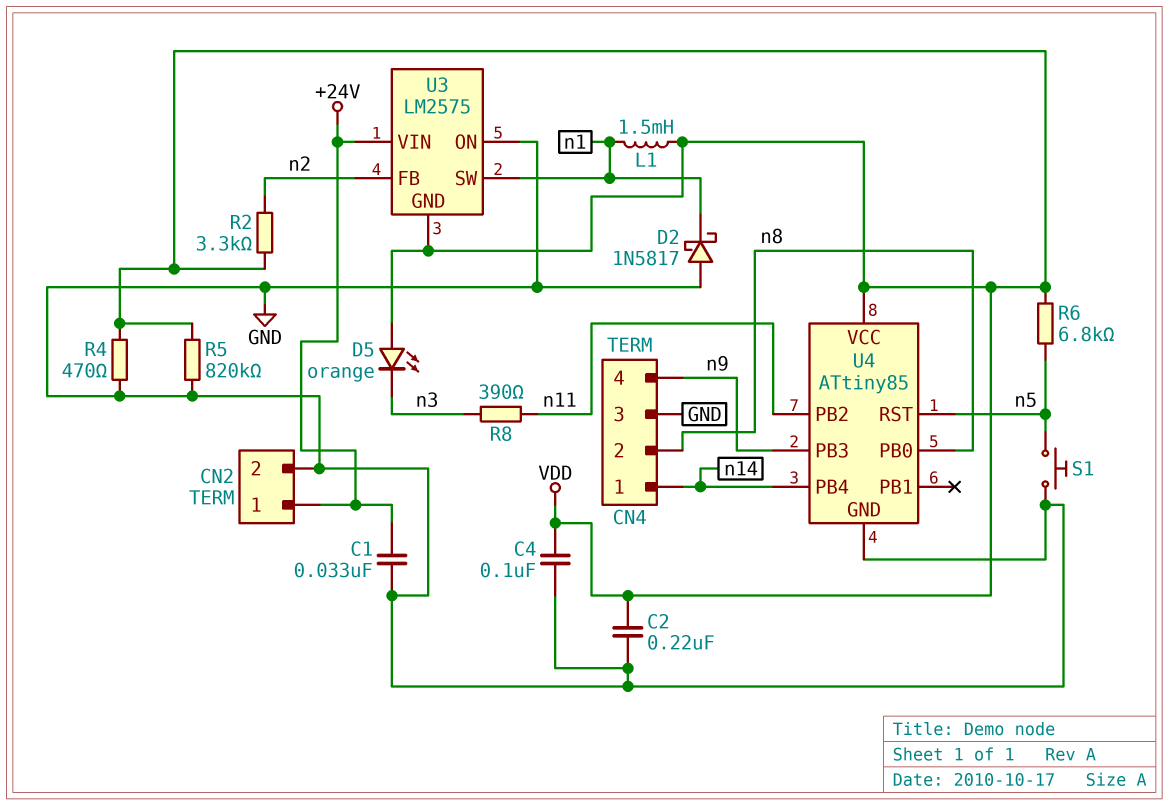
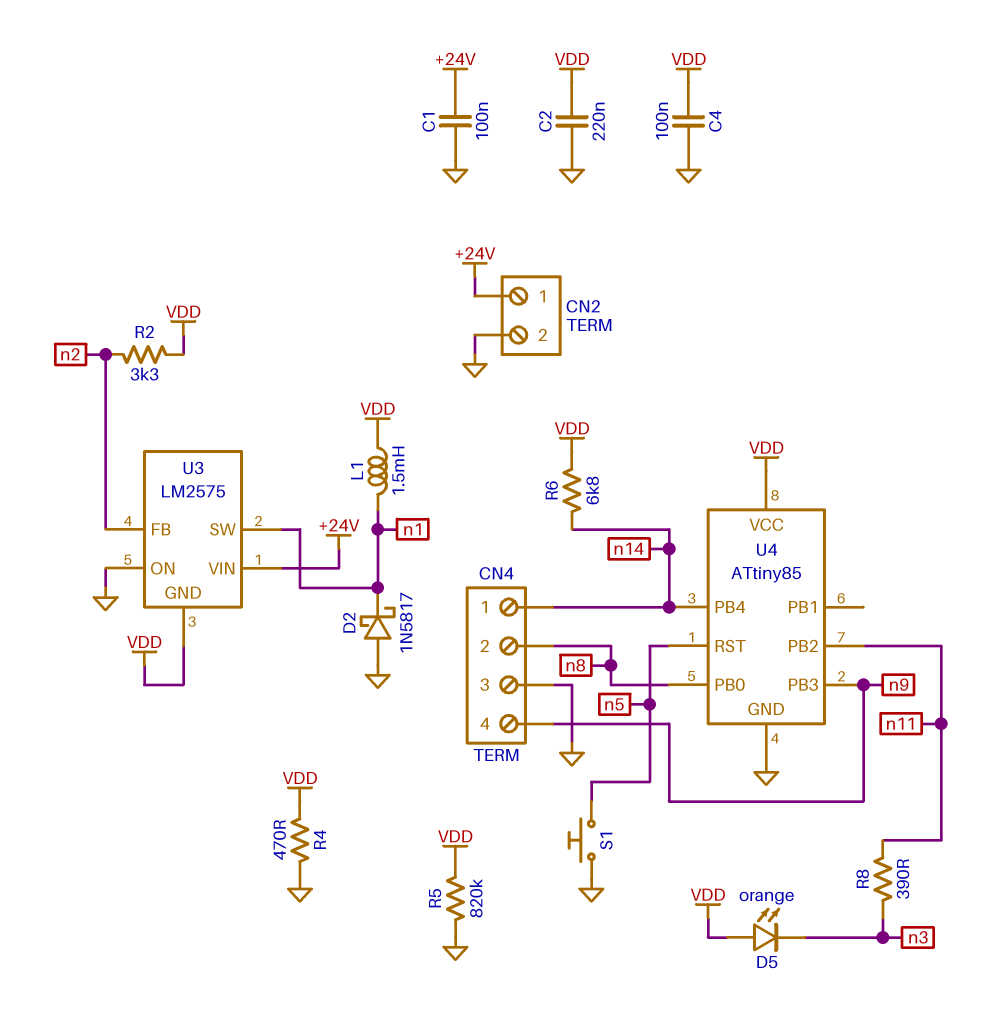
C1: 33nF (+24V, GND) -> 100nF (+24V, GND)
R6: 6.8k (VDD, n5) -> 6.8k (VDD, n14)

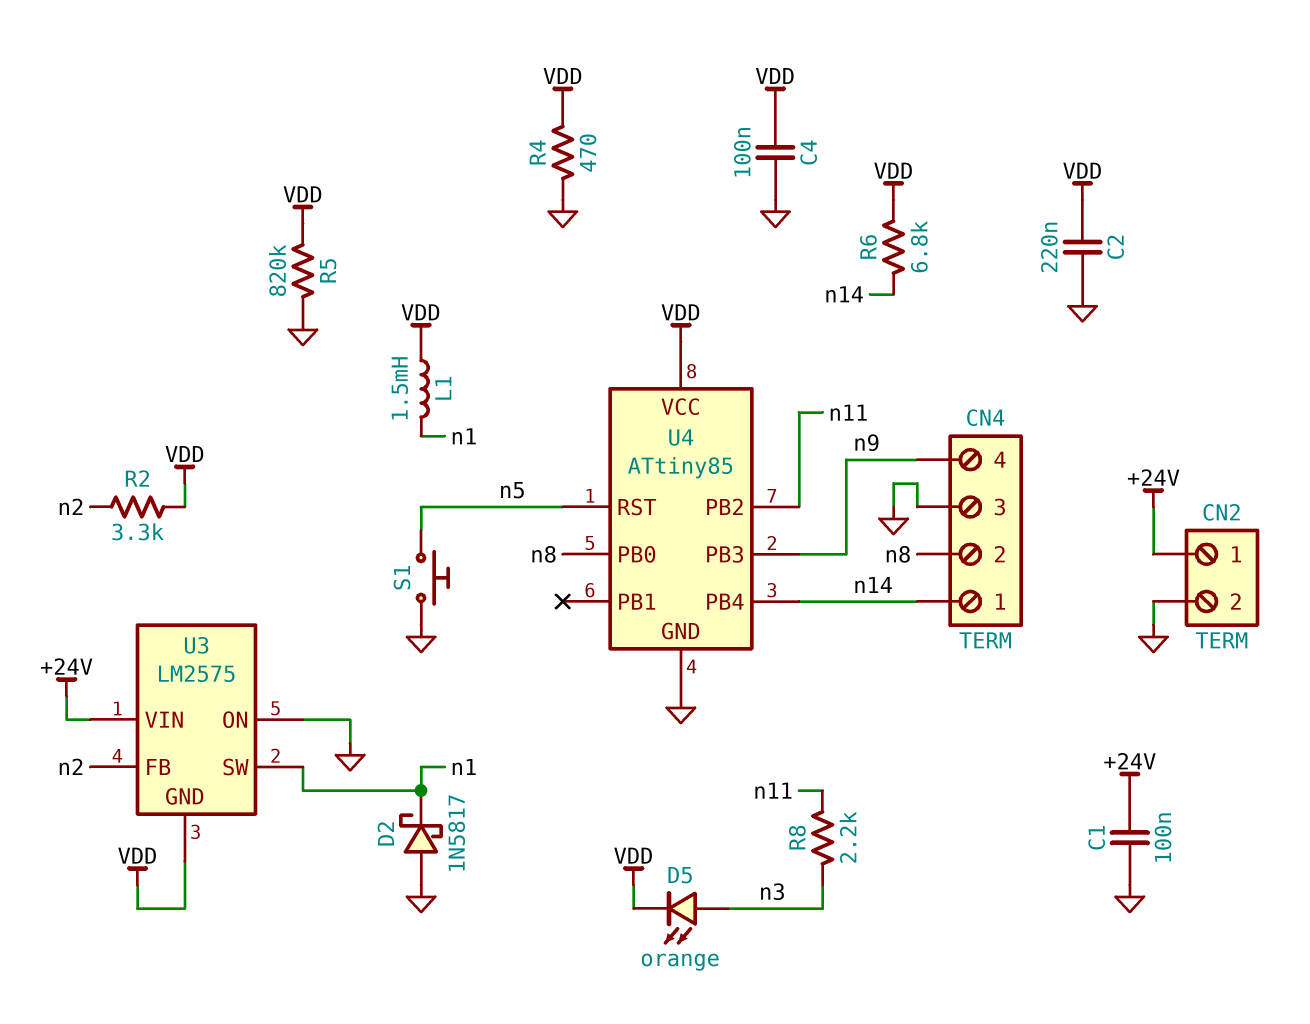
D5: LED orange (A VDD, K n3) -> LED orange (A n3, K VDD)
R8: 390 (n3, n11) -> 2.2k (n3, n11)

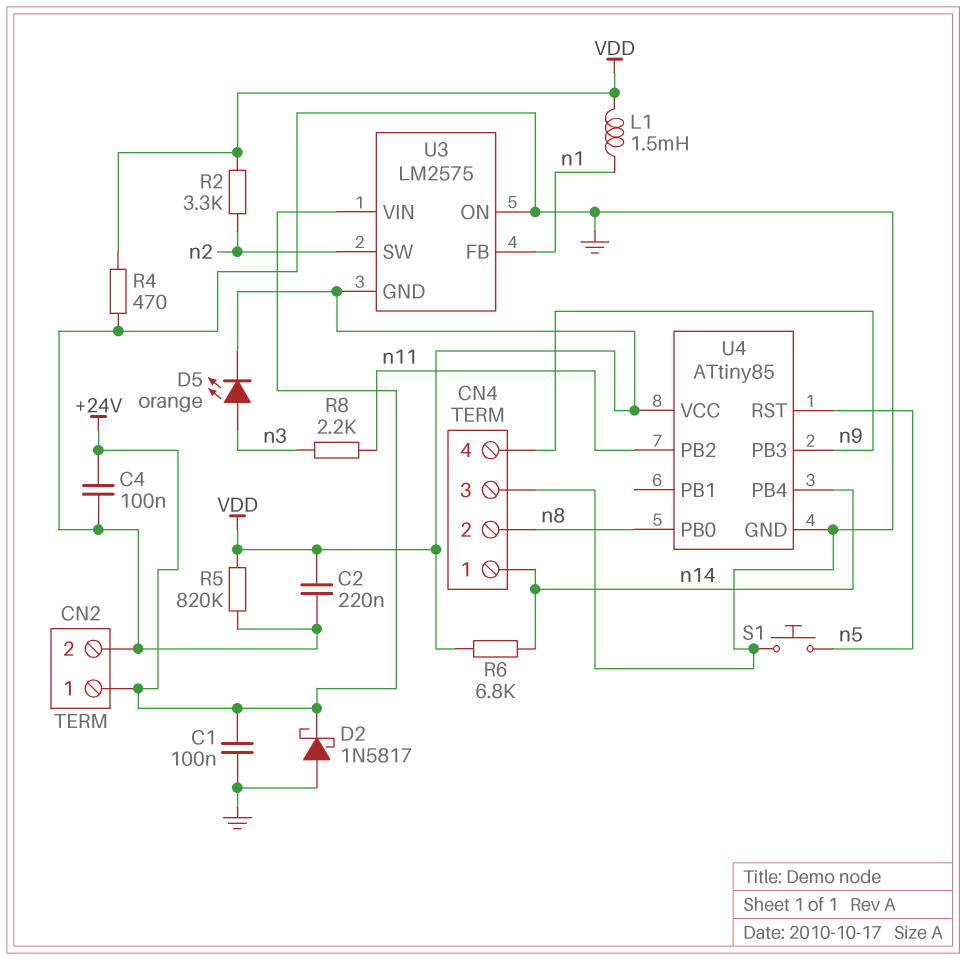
C4: 100nF (GND, VDD) -> 100nF (+24V, GND)
D2: schottky 1N5817 (A GND, K n1) -> schottky 1N5817 (A GND, K +24V)
U3 pin FB: n2 -> n1
U3 pin SW: n1 -> n2

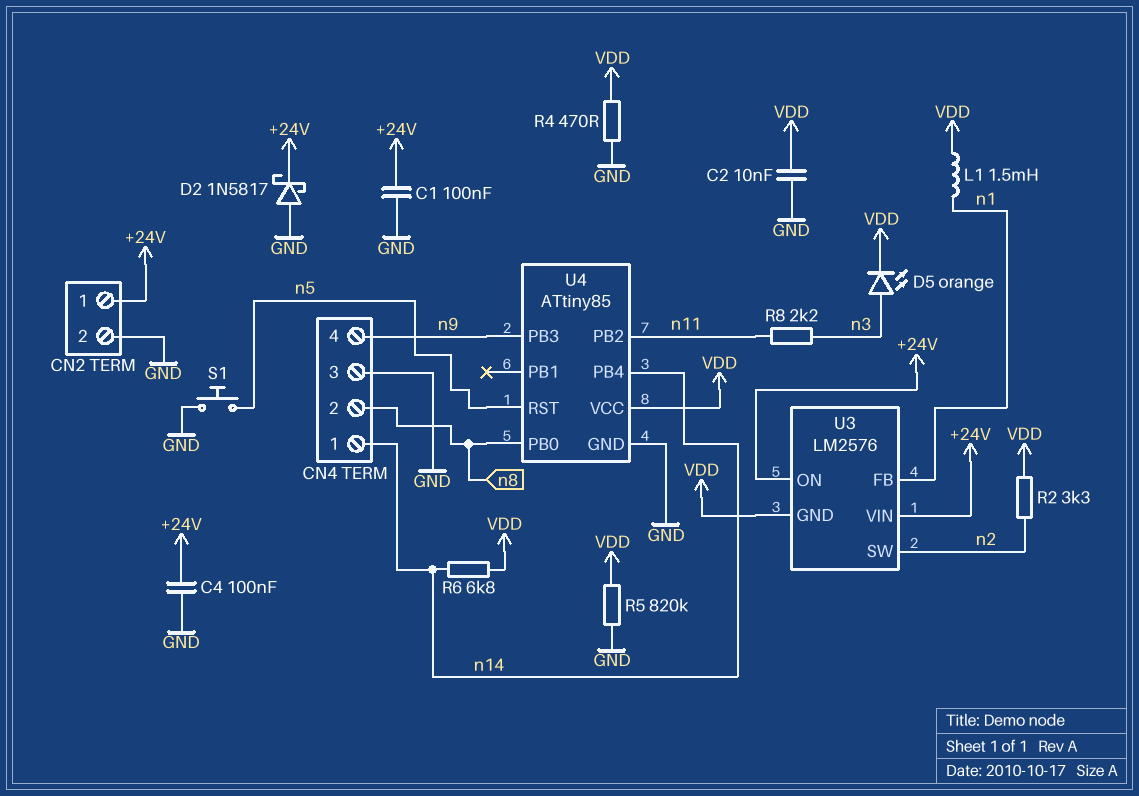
C2: 220nF (GND, VDD) -> 10nF (GND, VDD)
U3: LM2575 -> LM2576
U3 pin ON: GND -> +24V

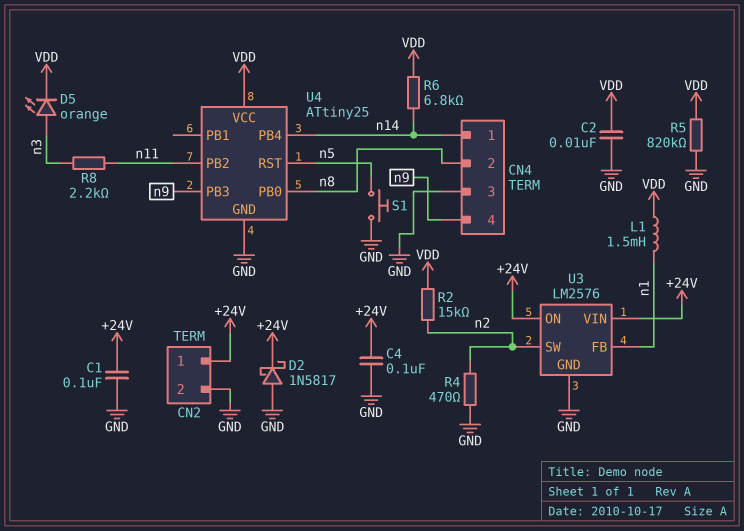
R2: 3.3k (VDD, n2) -> 15k (VDD, n2)
R4: 470 (GND, VDD) -> 470 (GND, n2)
U3 pin GND: VDD -> GND
U4: ATtiny85 -> ATtiny25

